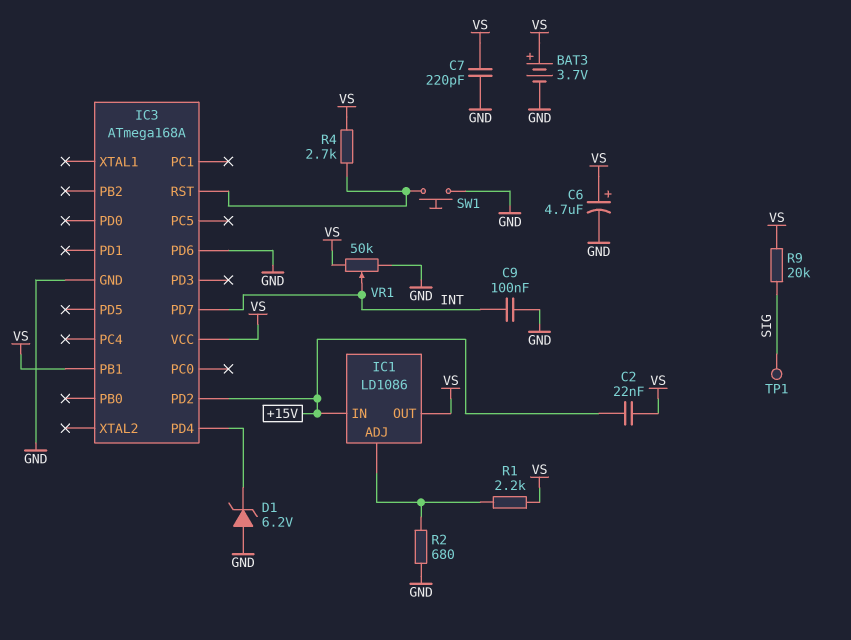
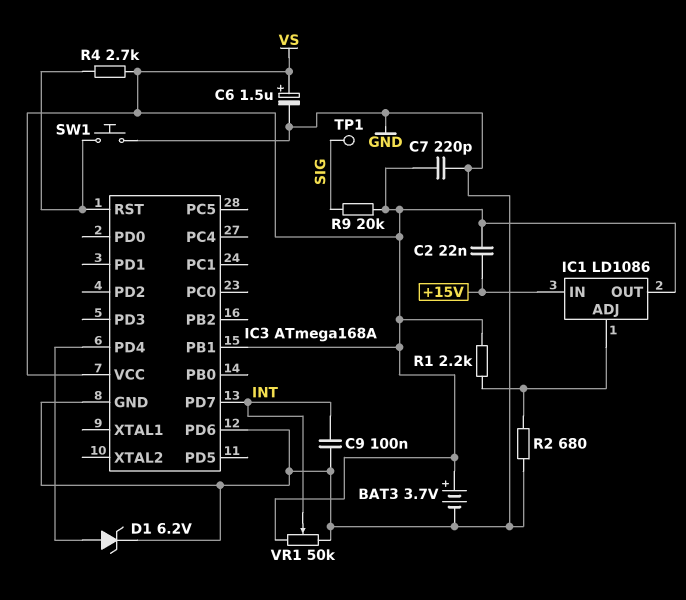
C6: 4.7uF (plus VS, minus GND) -> 1.5uF (plus VS, minus GND)
D1: zener 6.2V (A GND, K IC3/PD4) -> zener 6.2V (A IC3/PD4, K GND)
IC3 pin PD2: +15V -> none

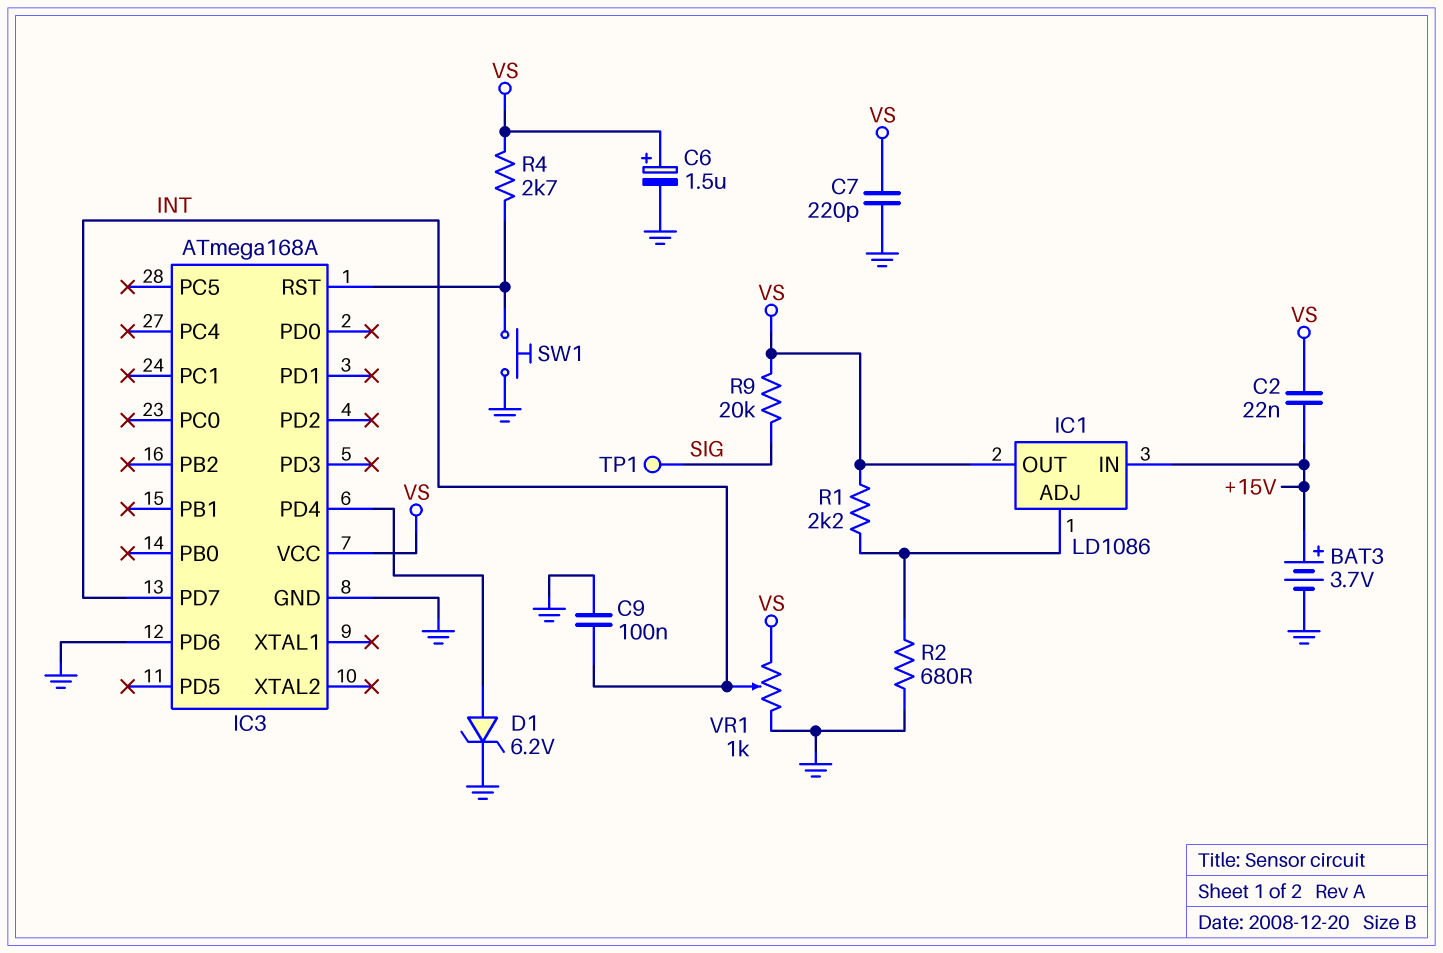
BAT3: 3.7V (plus VS, minus GND) -> 3.7V (plus +15V, minus GND)
IC3 pin PB1: VS -> none
VR1: 50k (GND, VS, wiper INT) -> 1k (GND, VS, wiper INT)

